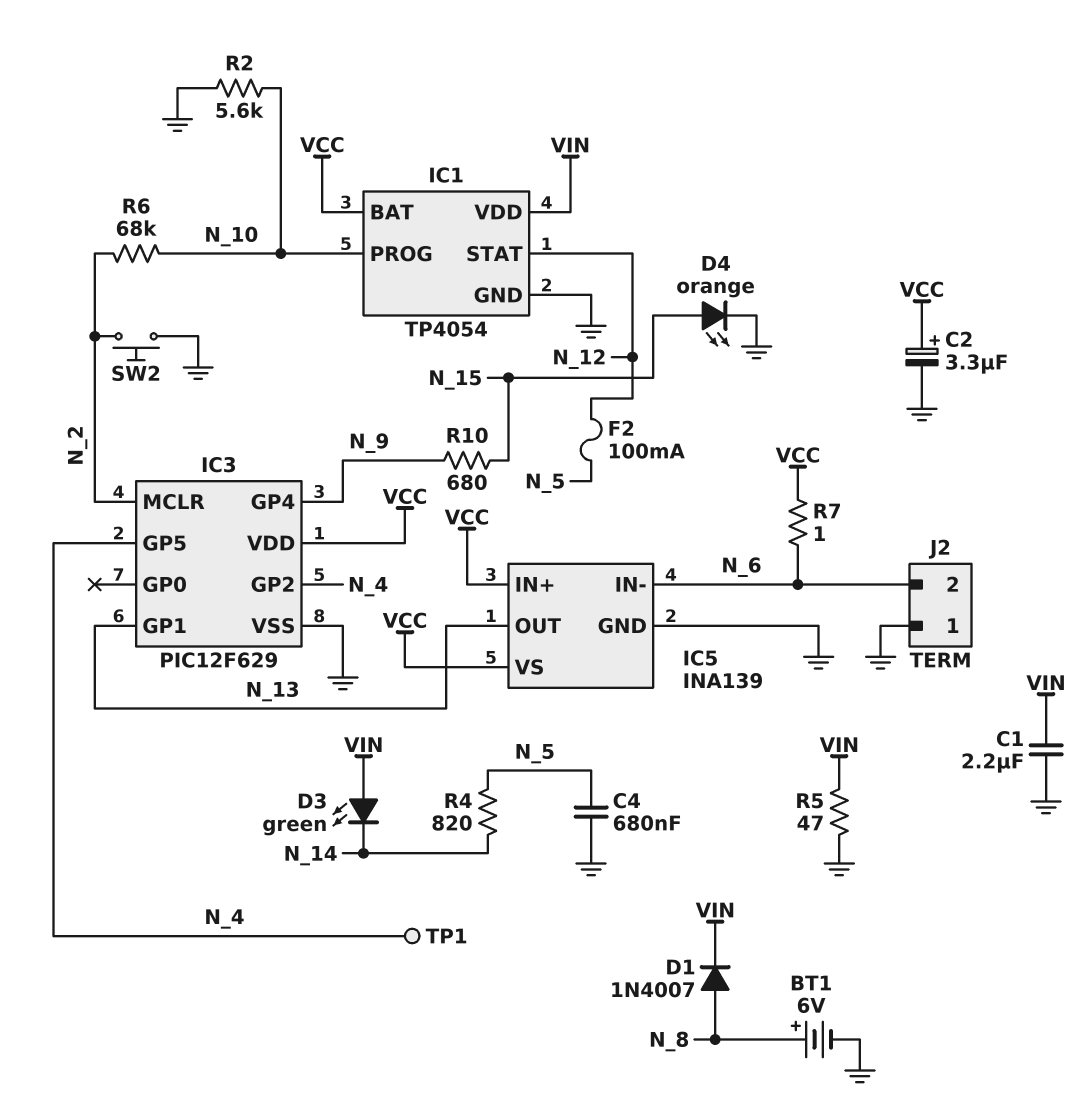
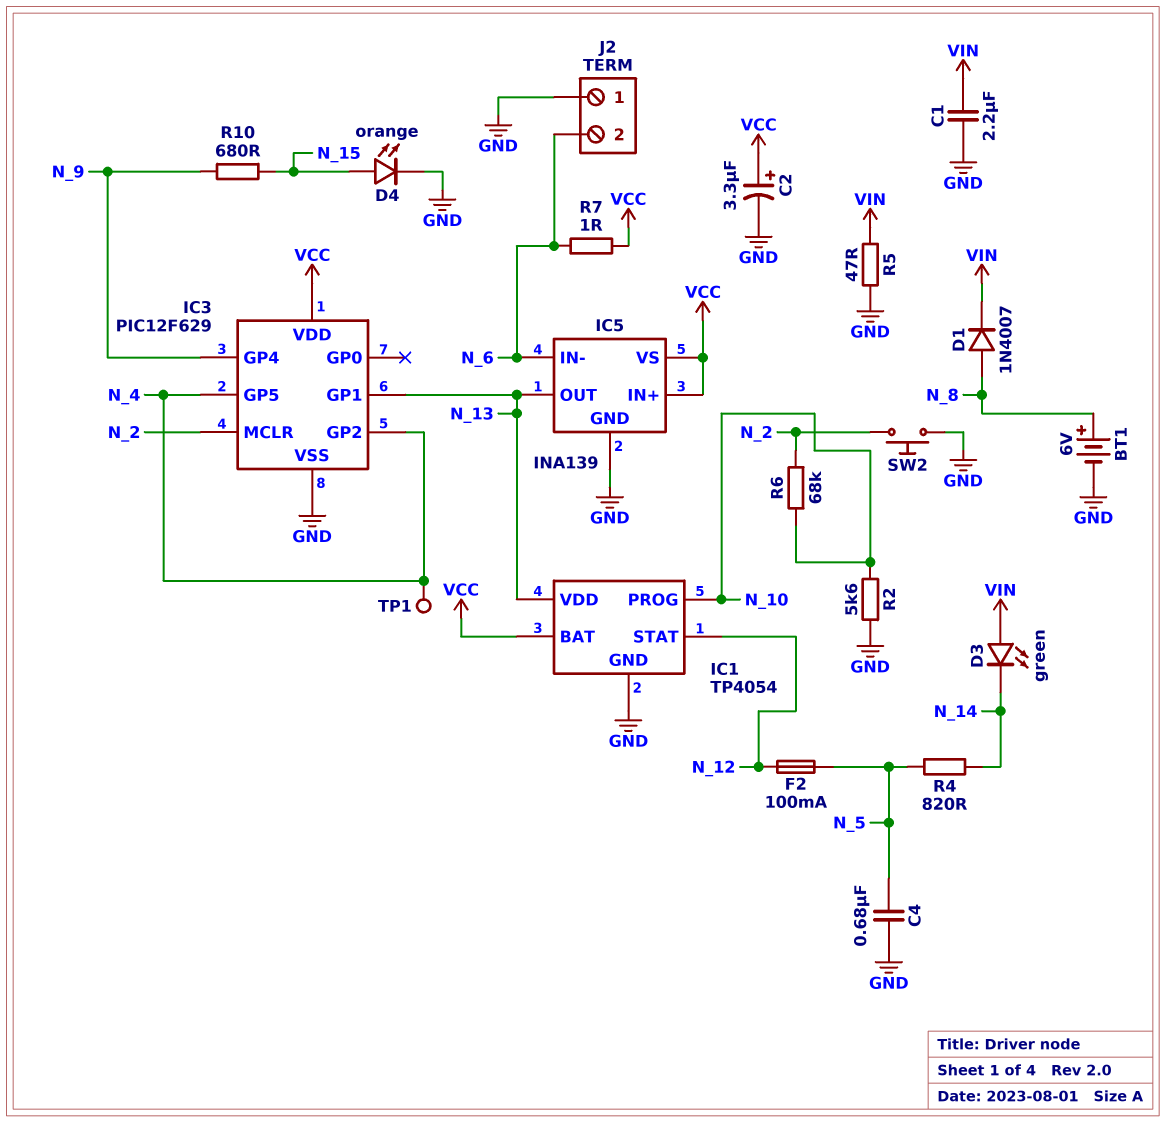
IC1 pin VDD: VIN -> N_13

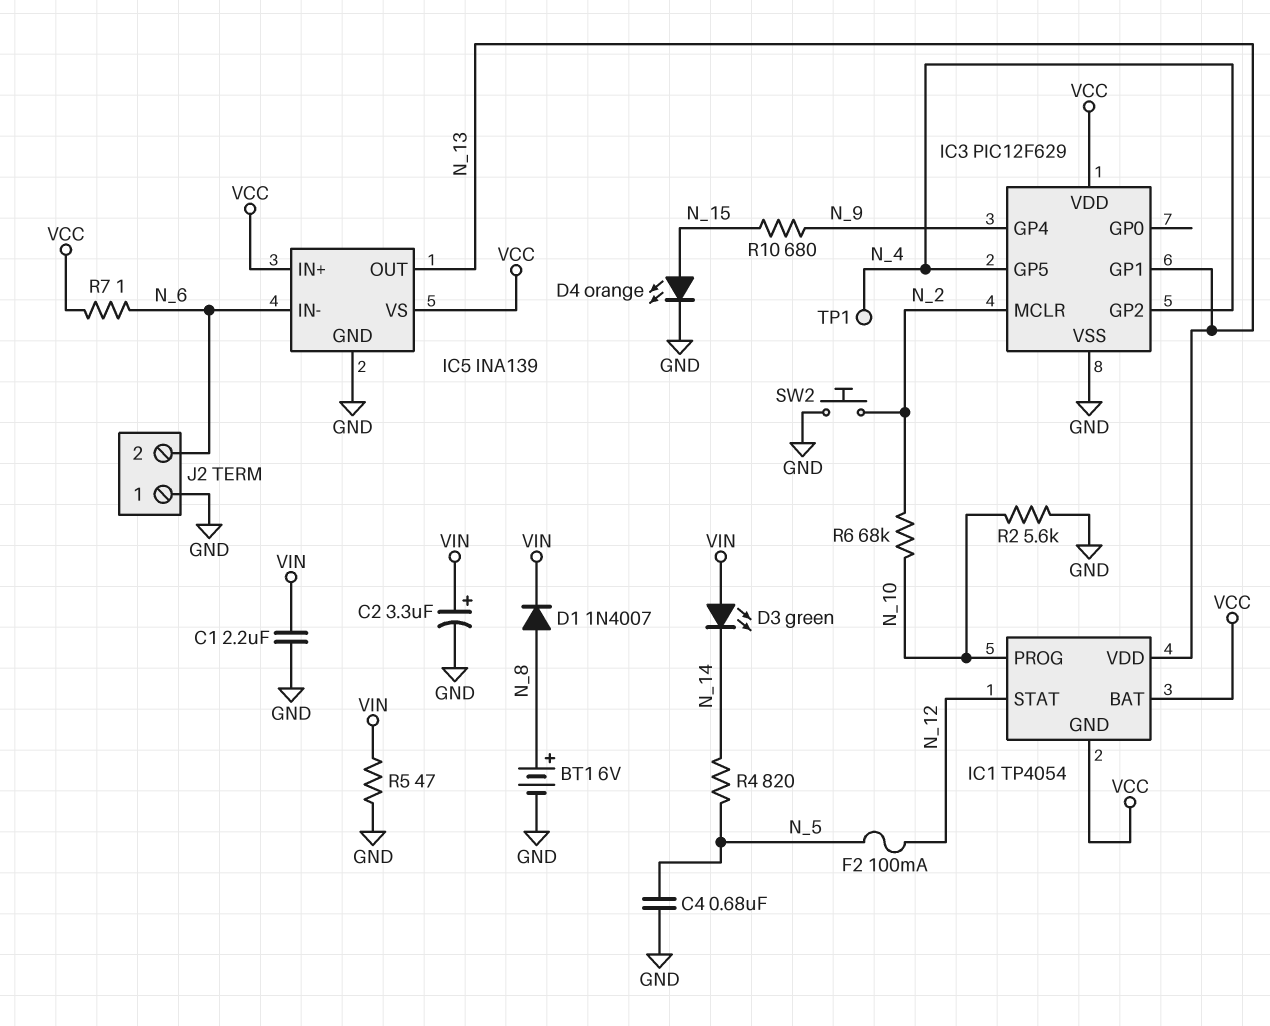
C2: 3.3uF (plus VCC, minus GND) -> 3.3uF (plus VIN, minus GND)
IC1 pin GND: GND -> VCC

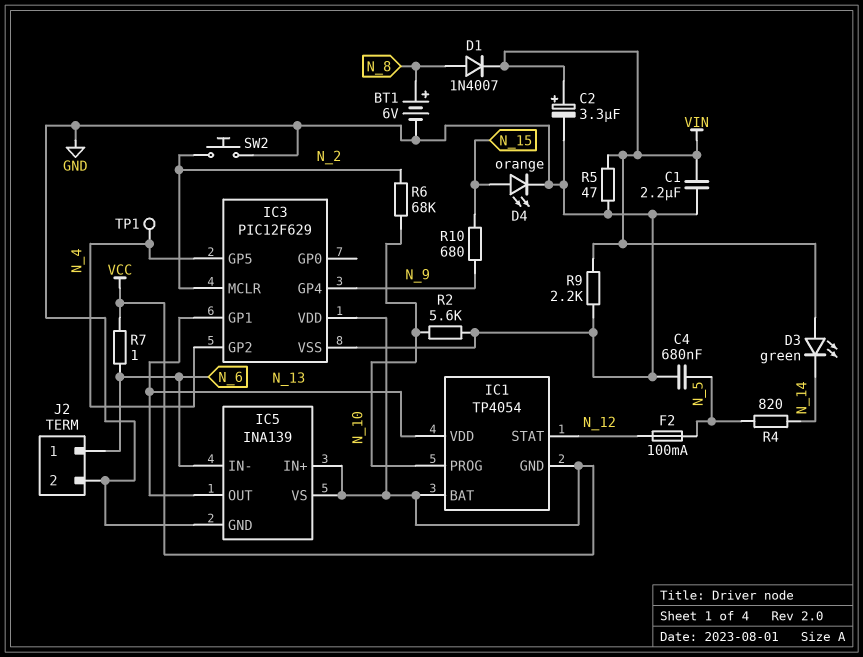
J2 pin 1: GND -> N_6
J2 pin 2: N_6 -> GND
R9: none -> 2.2k (GND, VIN)

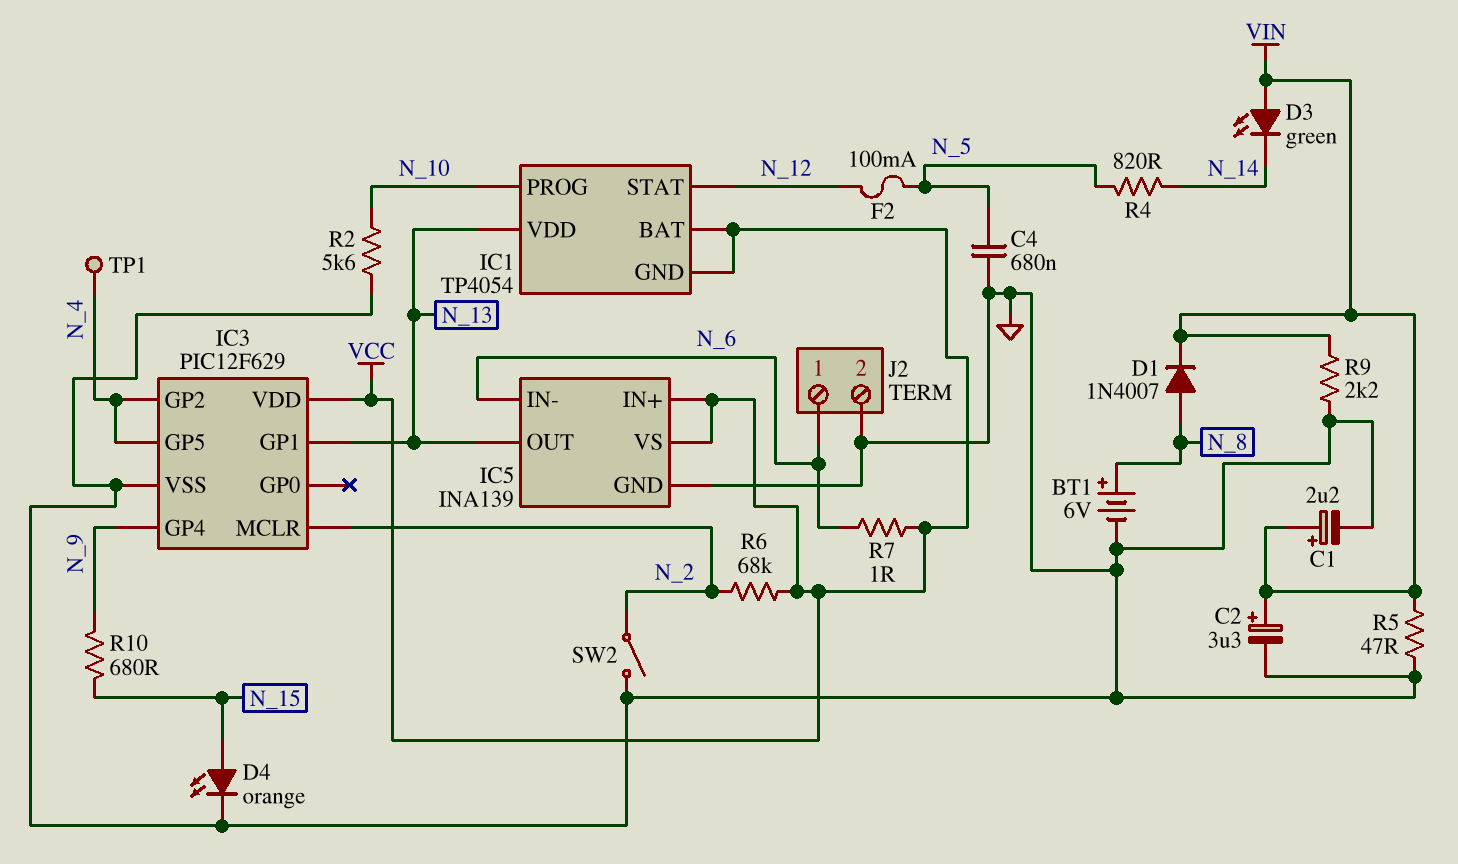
C1: 2.2uF (GND, VIN) -> 2.2uF (plus VIN, minus GND)
R6: 68k (N_2, N_10) -> 68k (N_2, VCC)
SW2: button (GND, N_2) -> switch (GND, N_2)

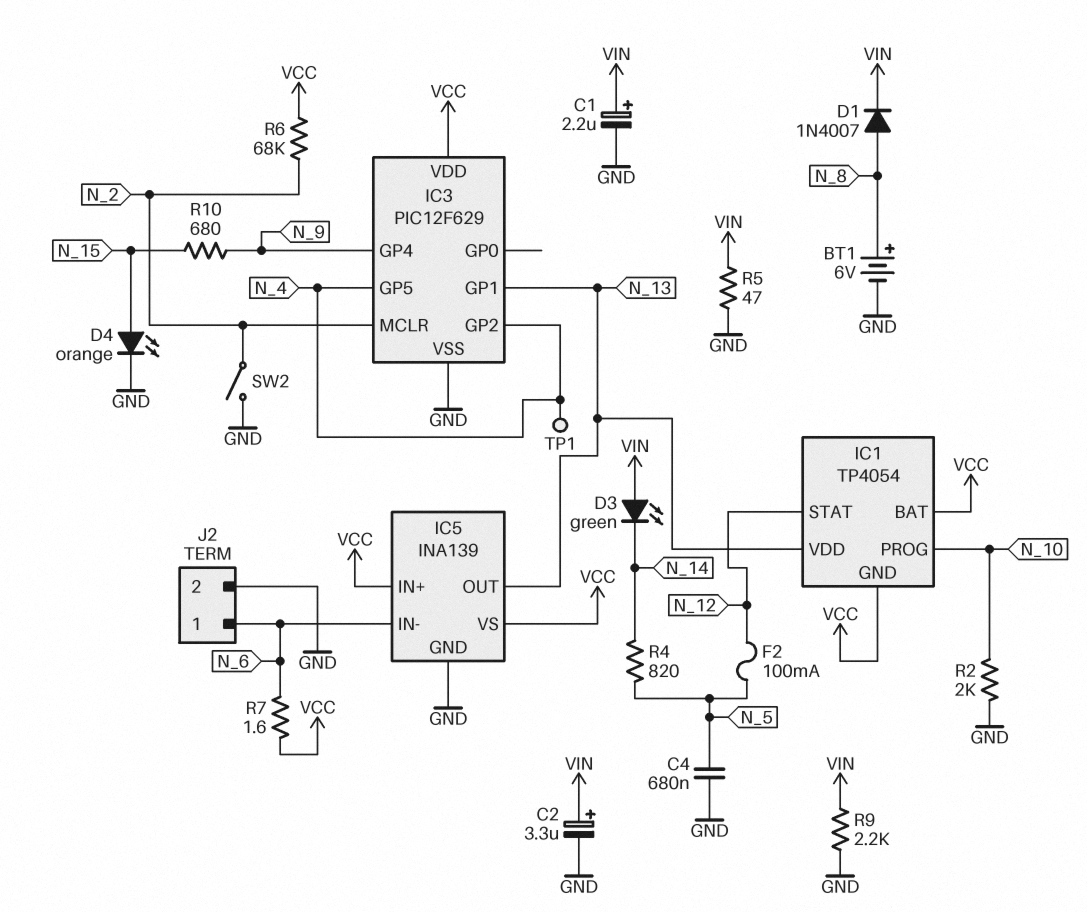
R2: 5.6k (GND, N_10) -> 2k (GND, N_10)
R7: 1 (N_6, VCC) -> 1.6 (N_6, VCC)

